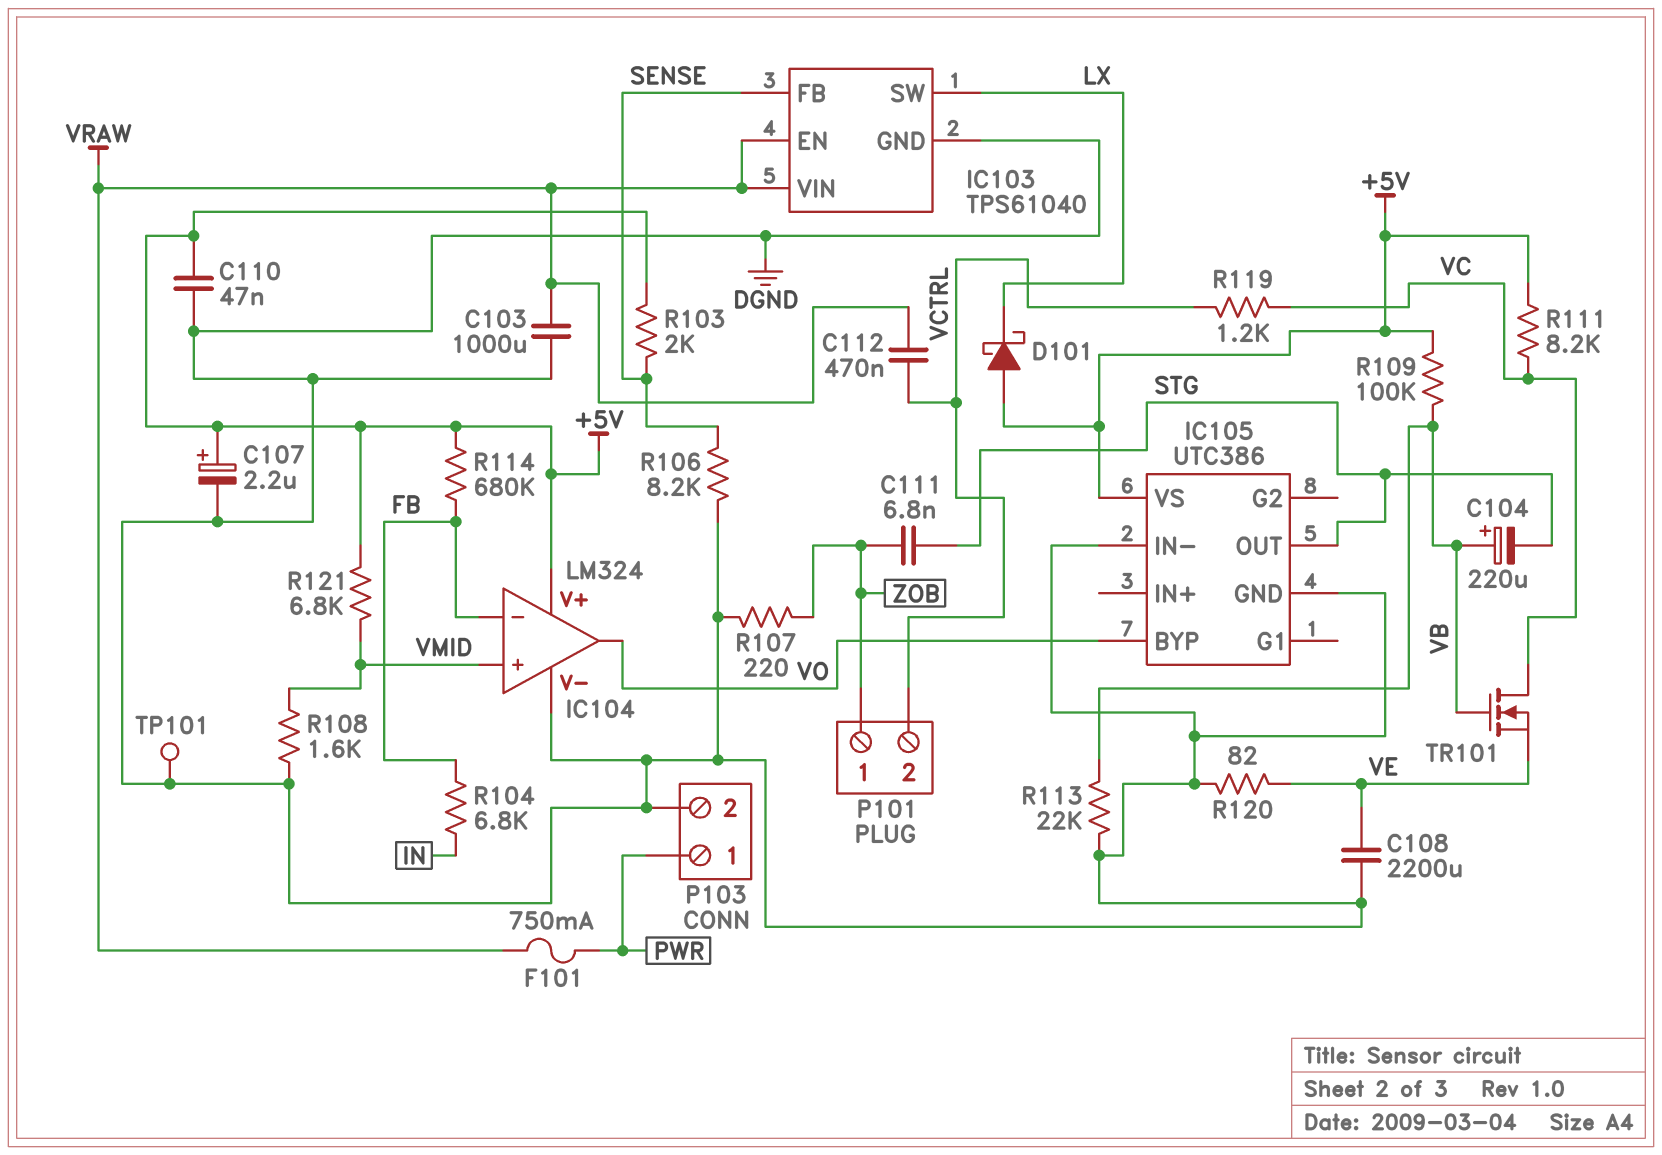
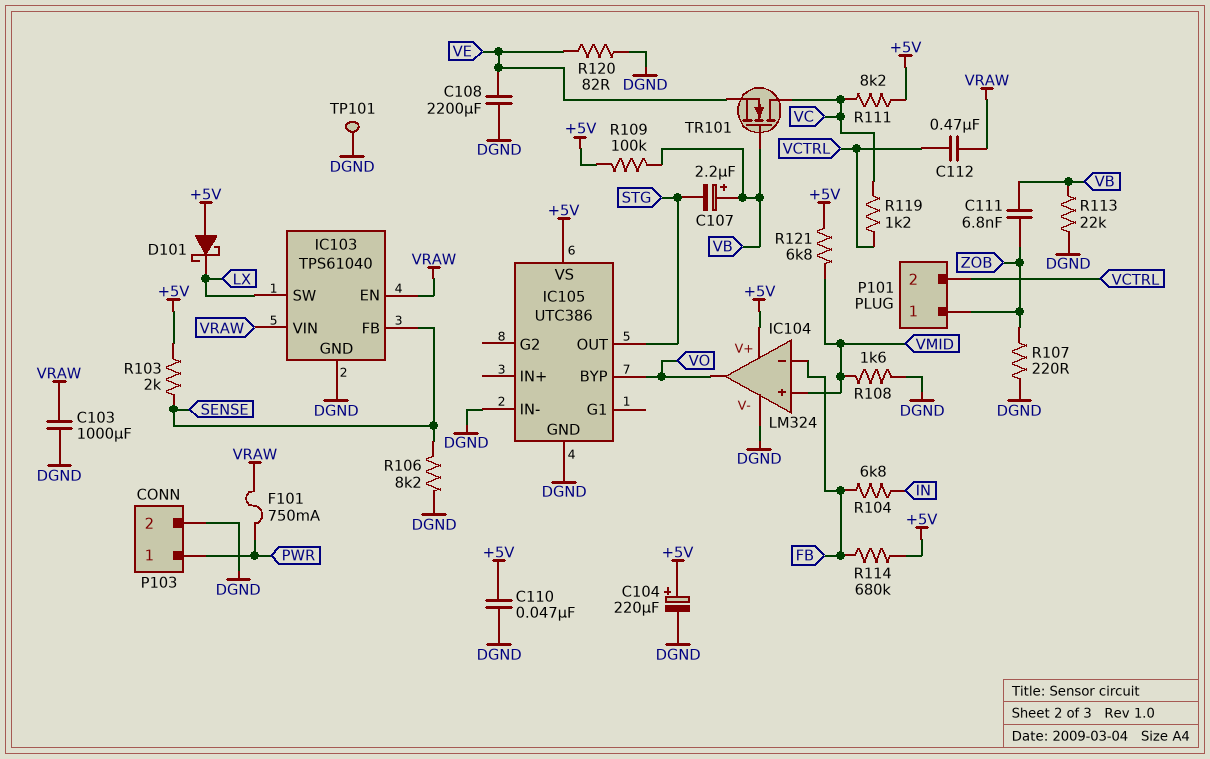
C104: 220uF (plus VB, minus STG) -> 220uF (plus +5V, minus DGND)
C107: 2.2uF (plus +5V, minus DGND) -> 2.2uF (plus VB, minus STG)
C111: 6.8nF (STG, ZOB) -> 6.8nF (VB, ZOB)

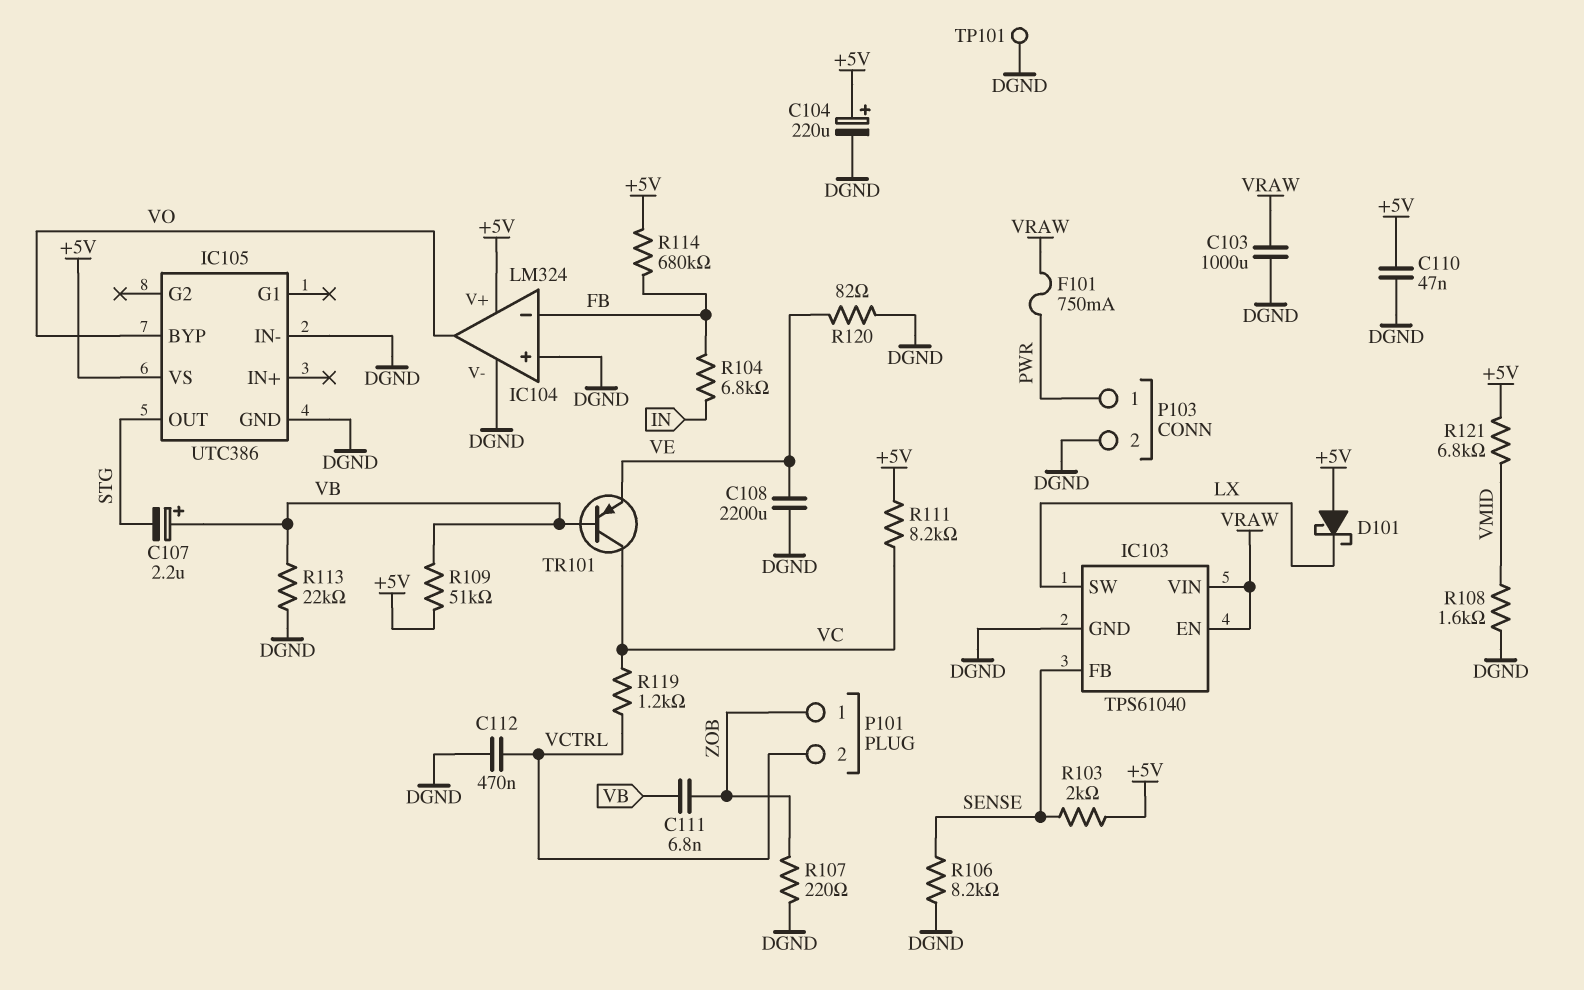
C112: 470nF (VCTRL, VRAW) -> 470nF (DGND, VCTRL)
IC104 pin in+: VMID -> DGND
R109: 100k (+5V, VB) -> 51k (+5V, VB)
TR101: NMOS (G VB, D VC, S VE) -> PNP (B VB, C VC, E VE)

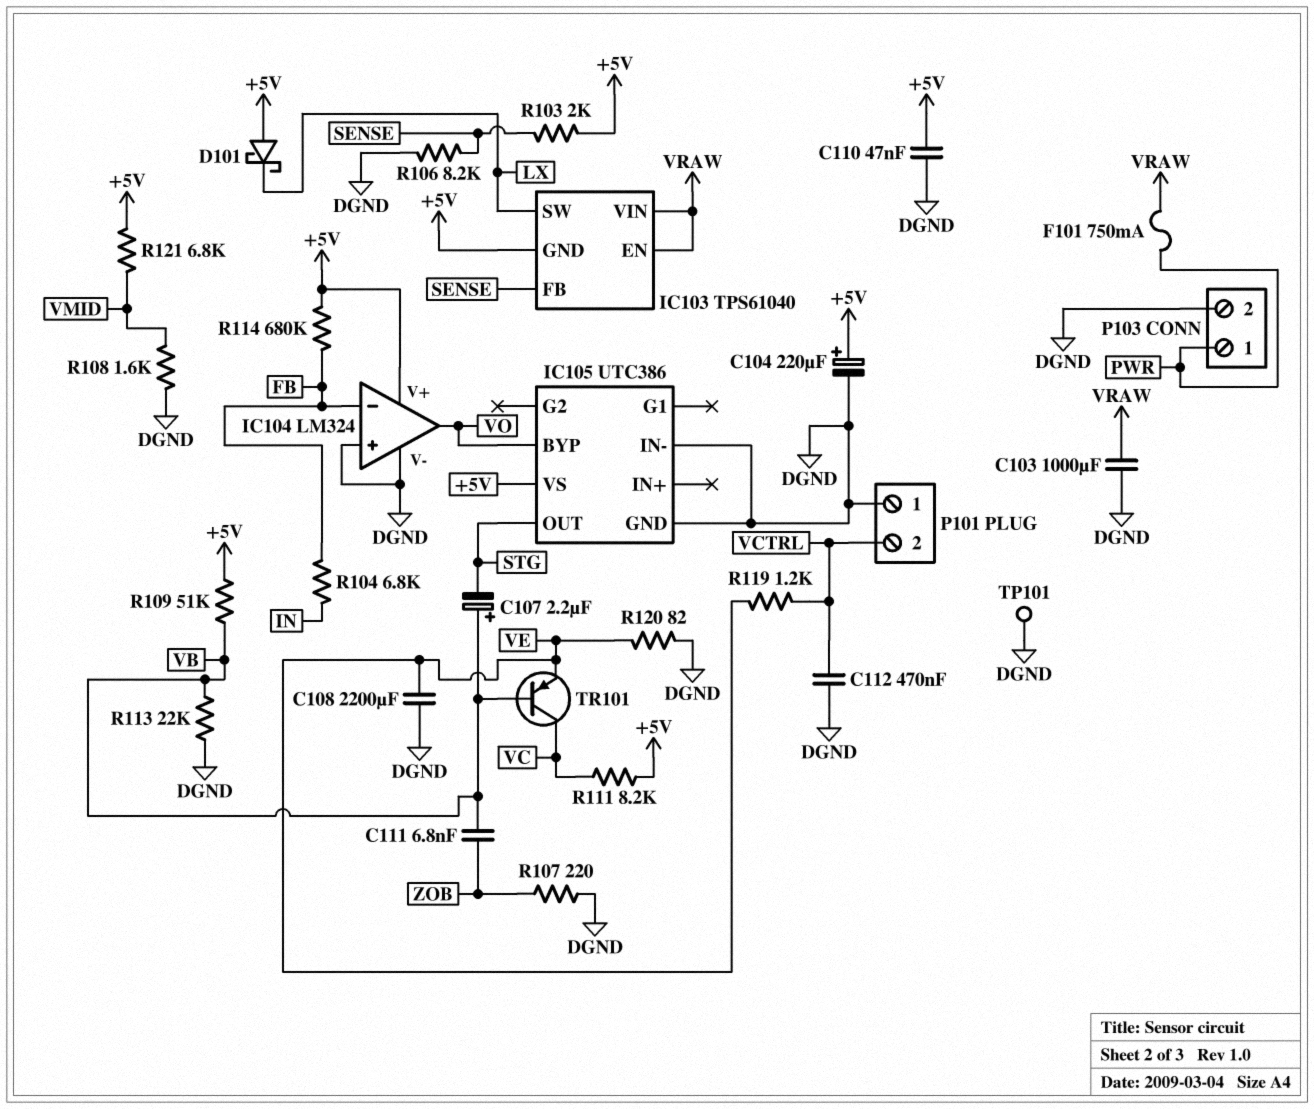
IC103 pin GND: DGND -> +5V
P101 pin 1: ZOB -> DGND
R119: 1.2k (VC, VCTRL) -> 1.2k (VCTRL, VE)

